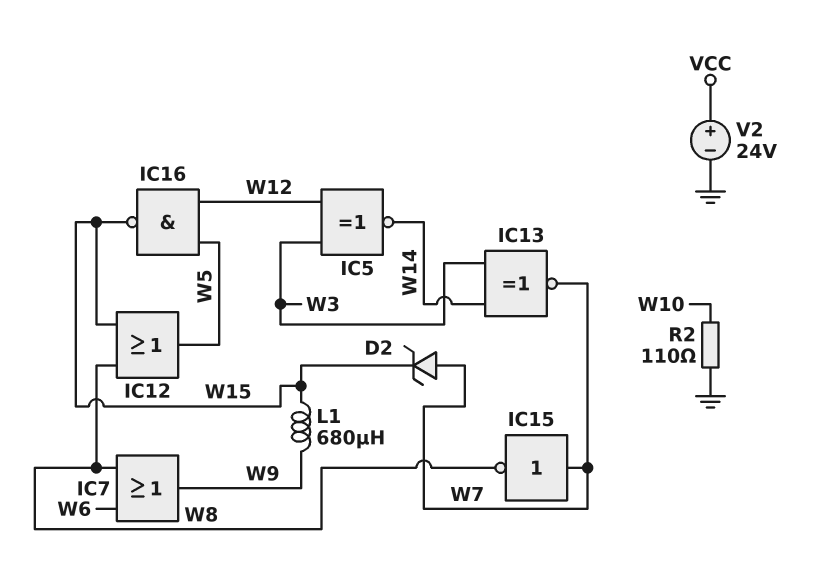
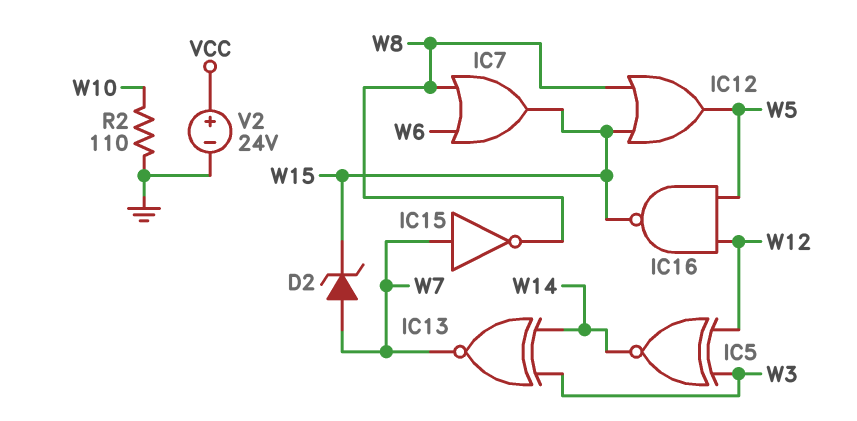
IC7: OR (in W6, in W8, out W9) -> OR (in W6, in W8, out W15)
L1: 680uH (W9, W15) -> none

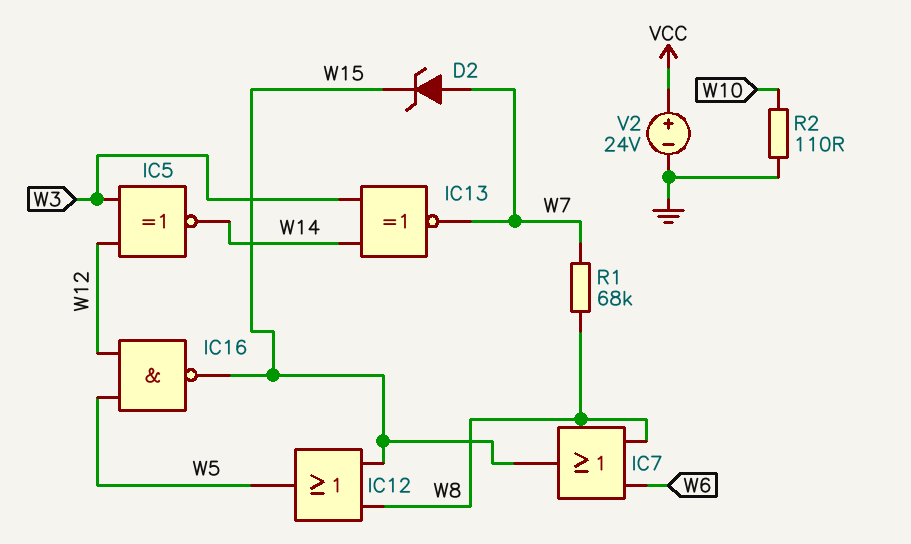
IC15: NOT (in W7, out W8) -> none
R1: none -> 68k (W7, W8)

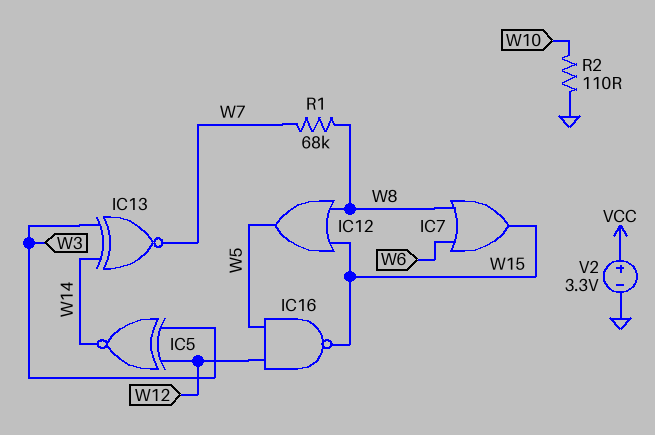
D2: zener (A W7, K W15) -> none
V2: 24V (plus VCC, minus GND) -> 3.3V (plus VCC, minus GND)

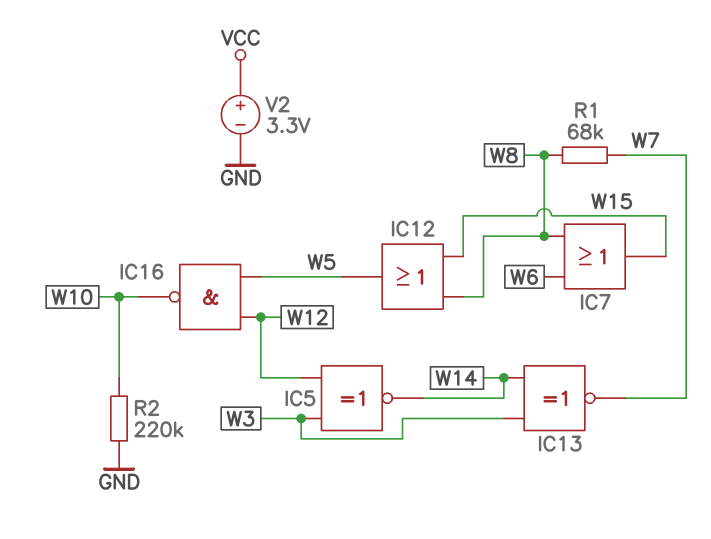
IC16: NAND (in W5, in W12, out W15) -> NAND (in W5, in W12, out W10)
R2: 110 (GND, W10) -> 220k (GND, W10)

